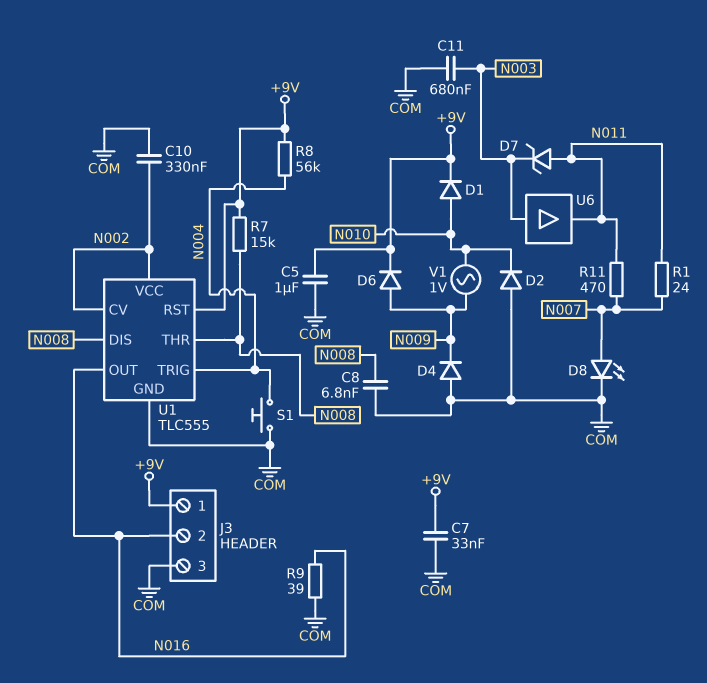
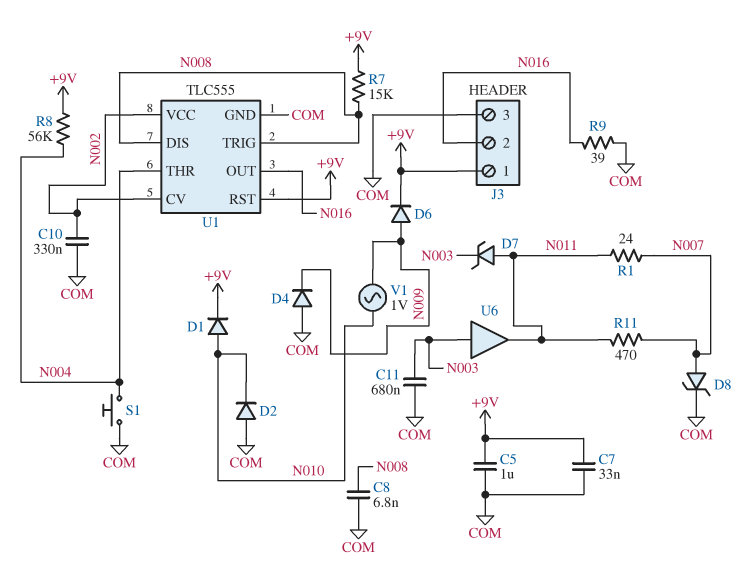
D8: LED (A N007, K COM) -> zener (A N007, K COM)
U1 pin THR: N008 -> N004
U1 pin TRIG: N004 -> N008

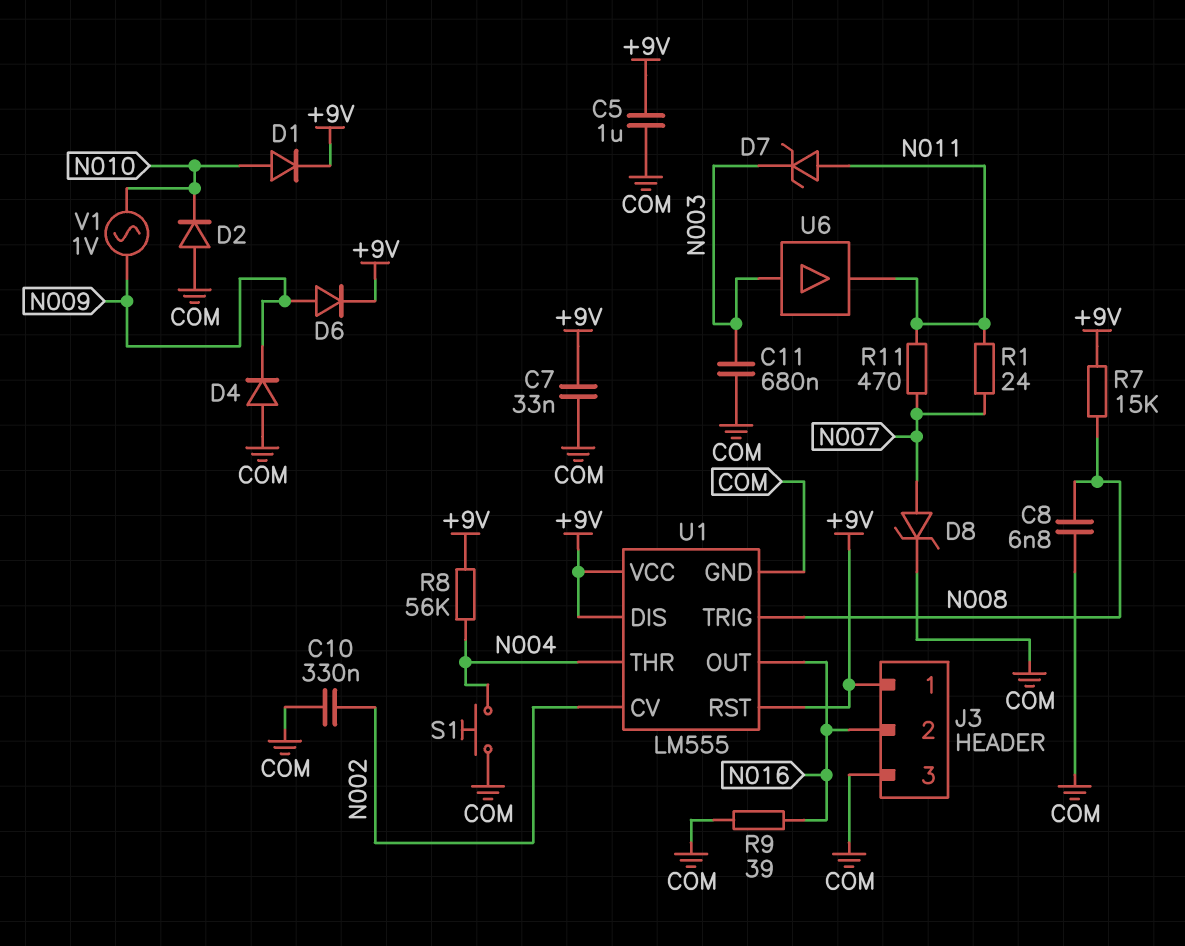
U1: TLC555 -> LM555
U1 pin DIS: N008 -> +9V
U1 pin VCC: N002 -> +9V

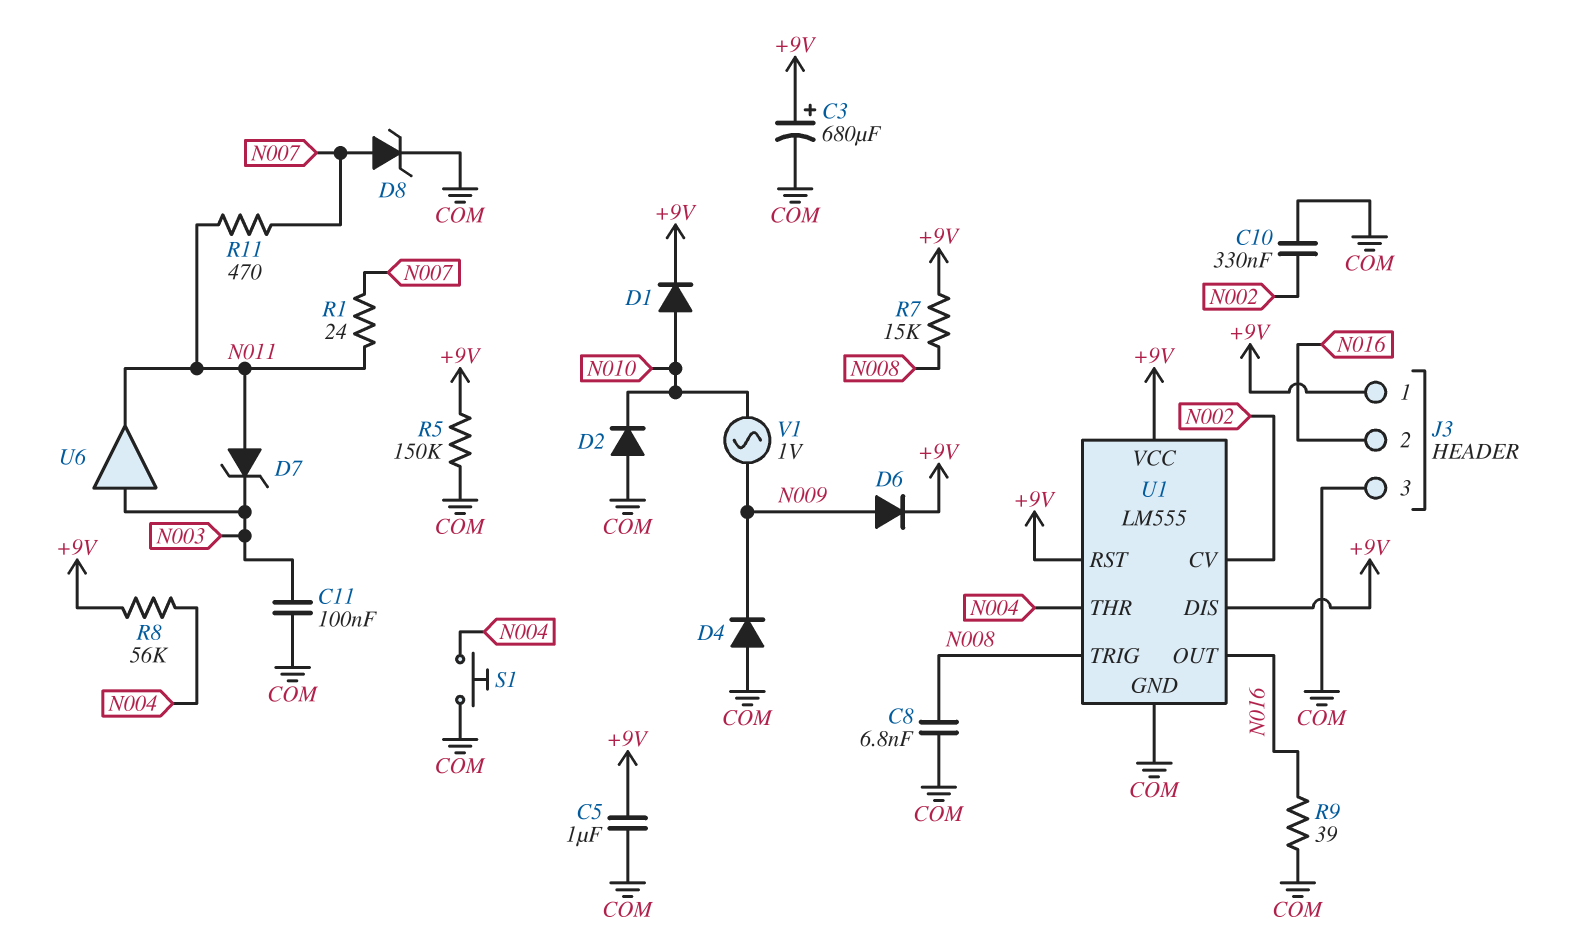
C3: none -> 680uF (plus +9V, minus COM)
C7: 33nF (+9V, COM) -> none
C11: 680nF (COM, N003) -> 100nF (COM, N003)
R5: none -> 150k (+9V, COM)

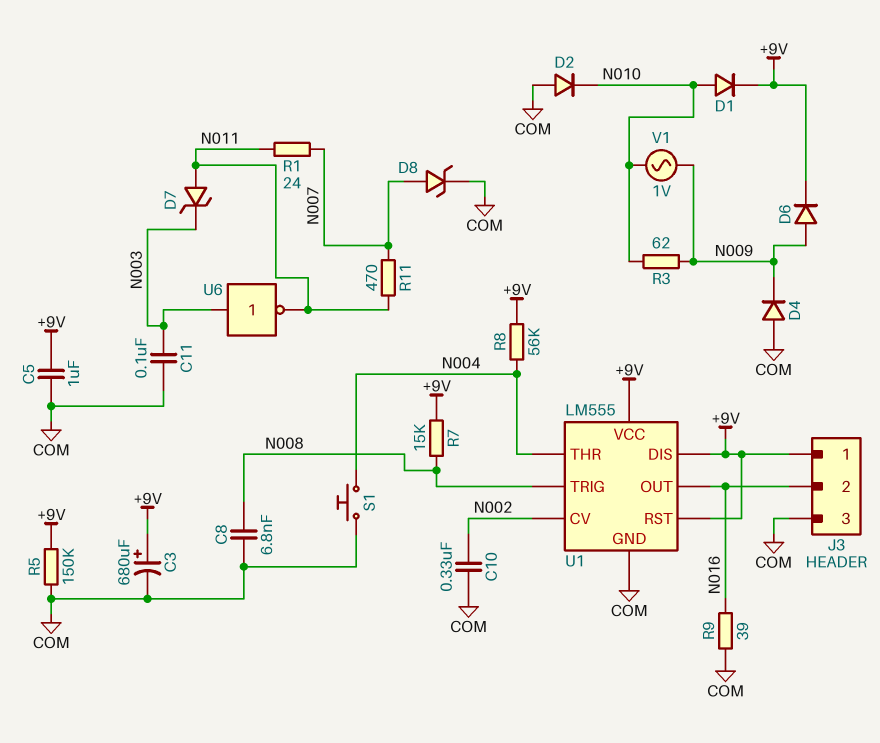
R3: none -> 62 (N009, N010)
U6: buffer (in N003, out N011) -> NOT (in N003, out N011)

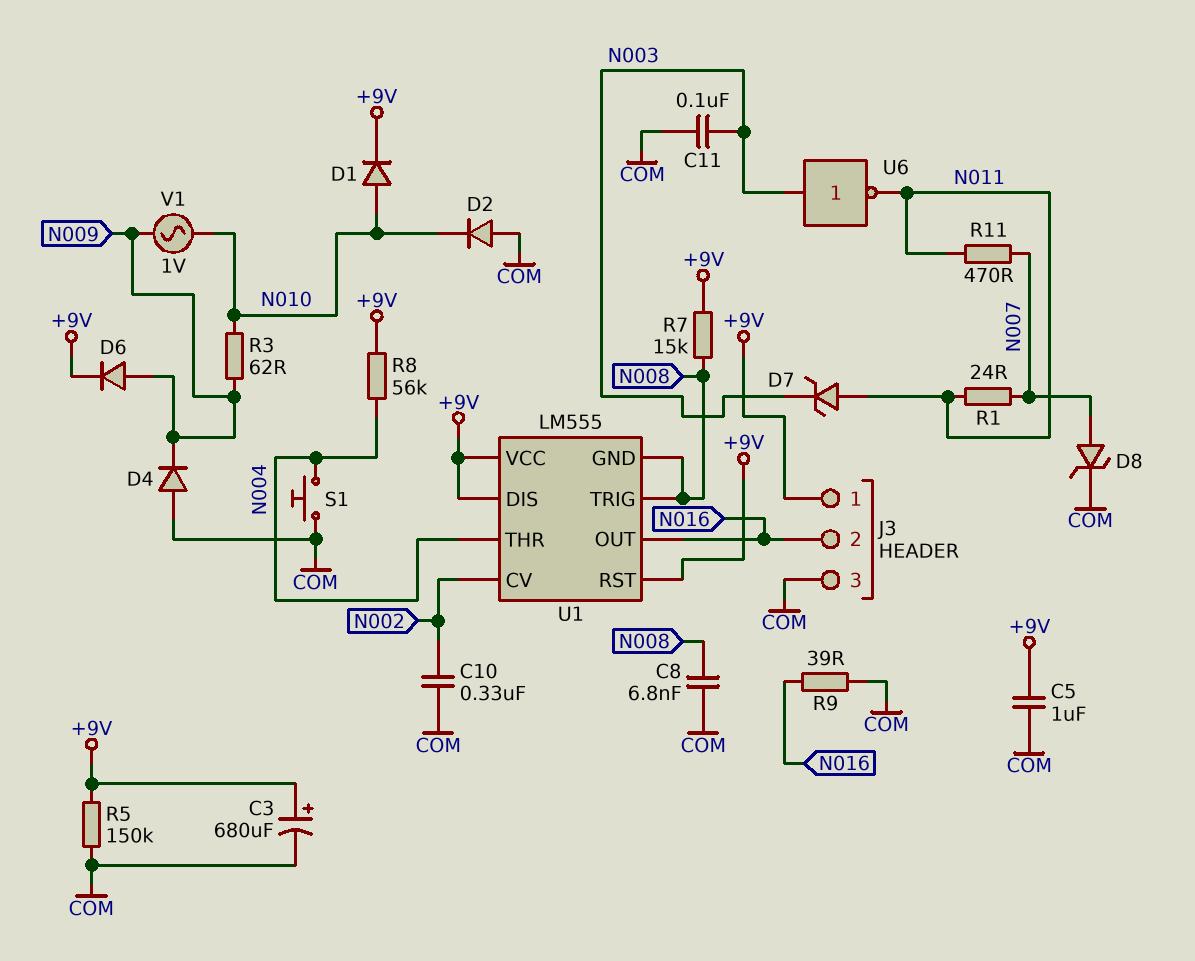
U1 pin GND: COM -> N008

